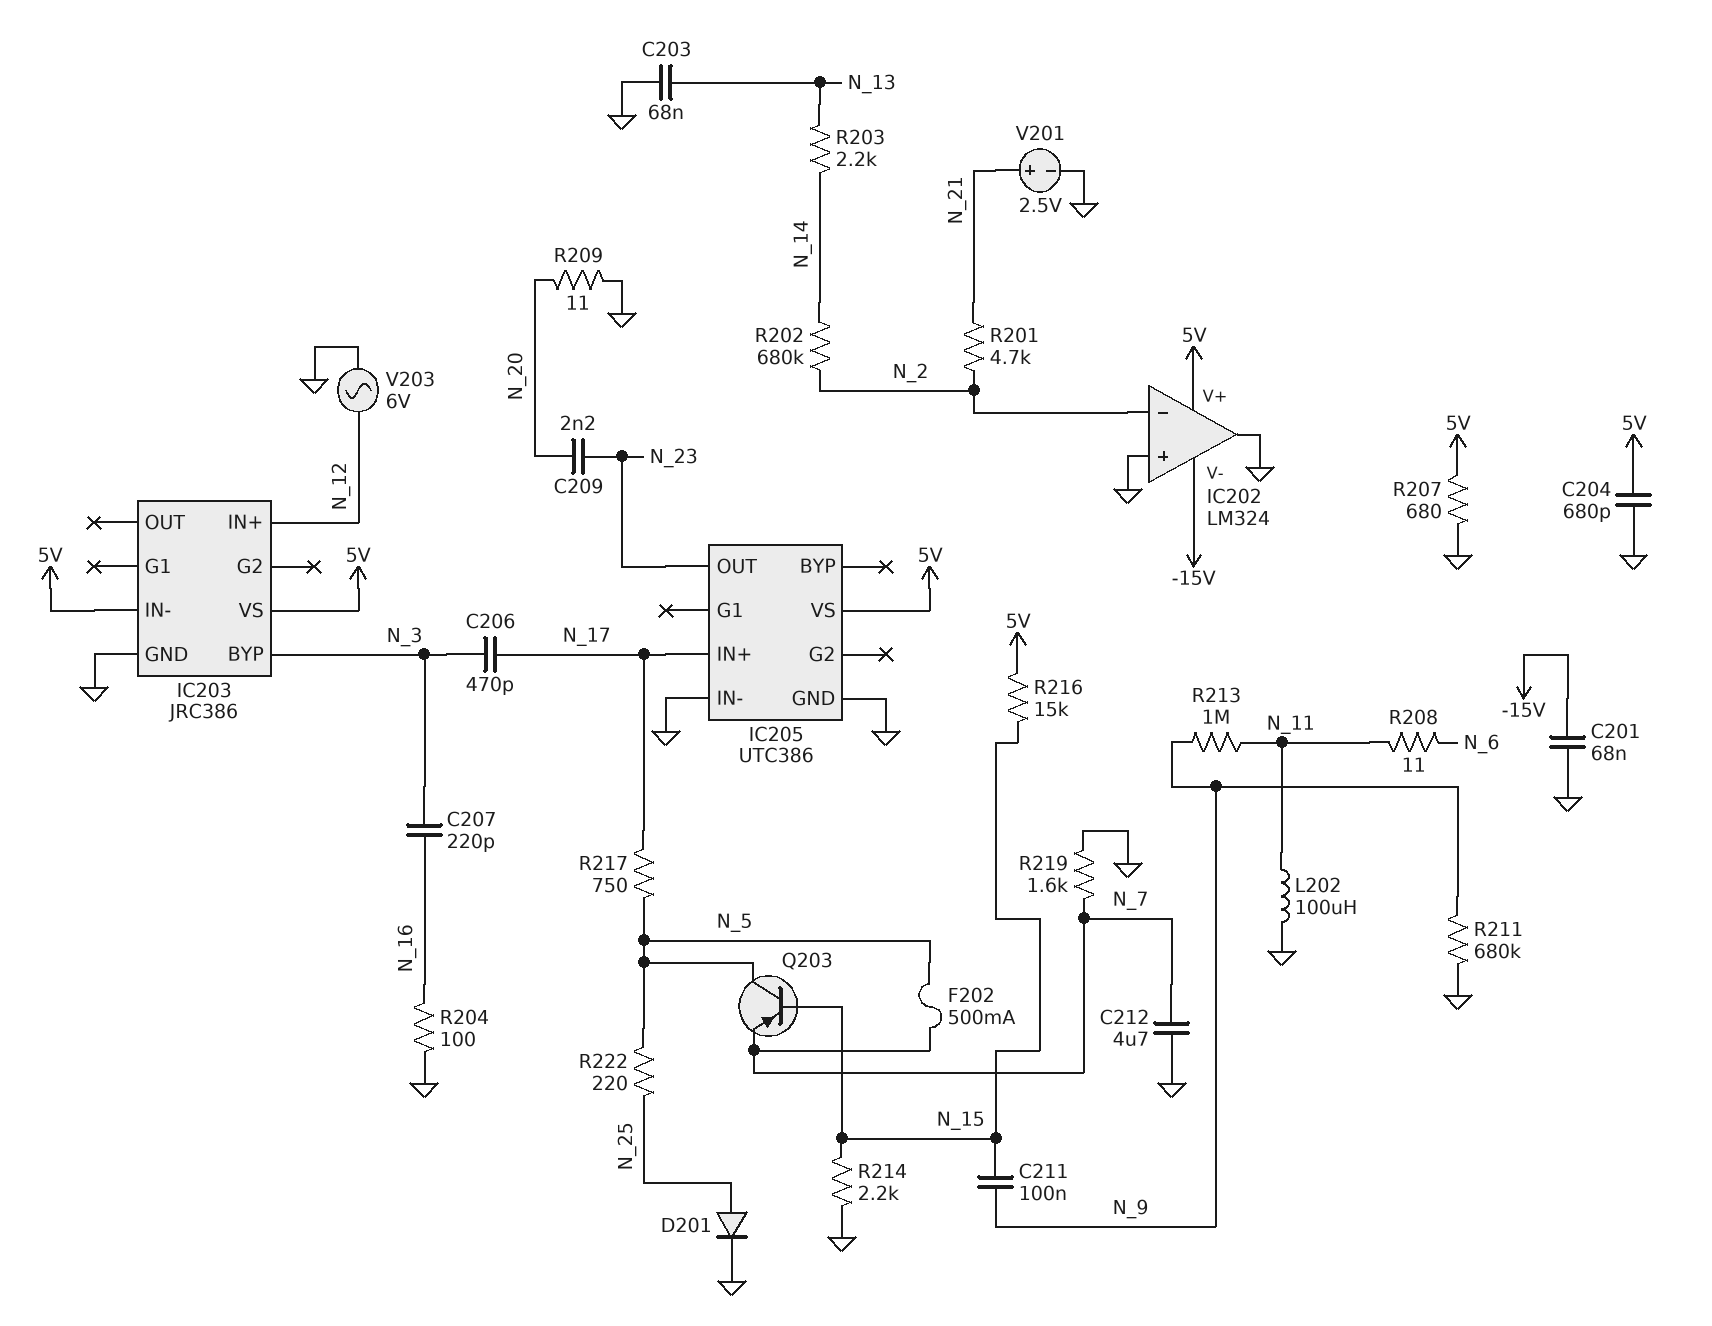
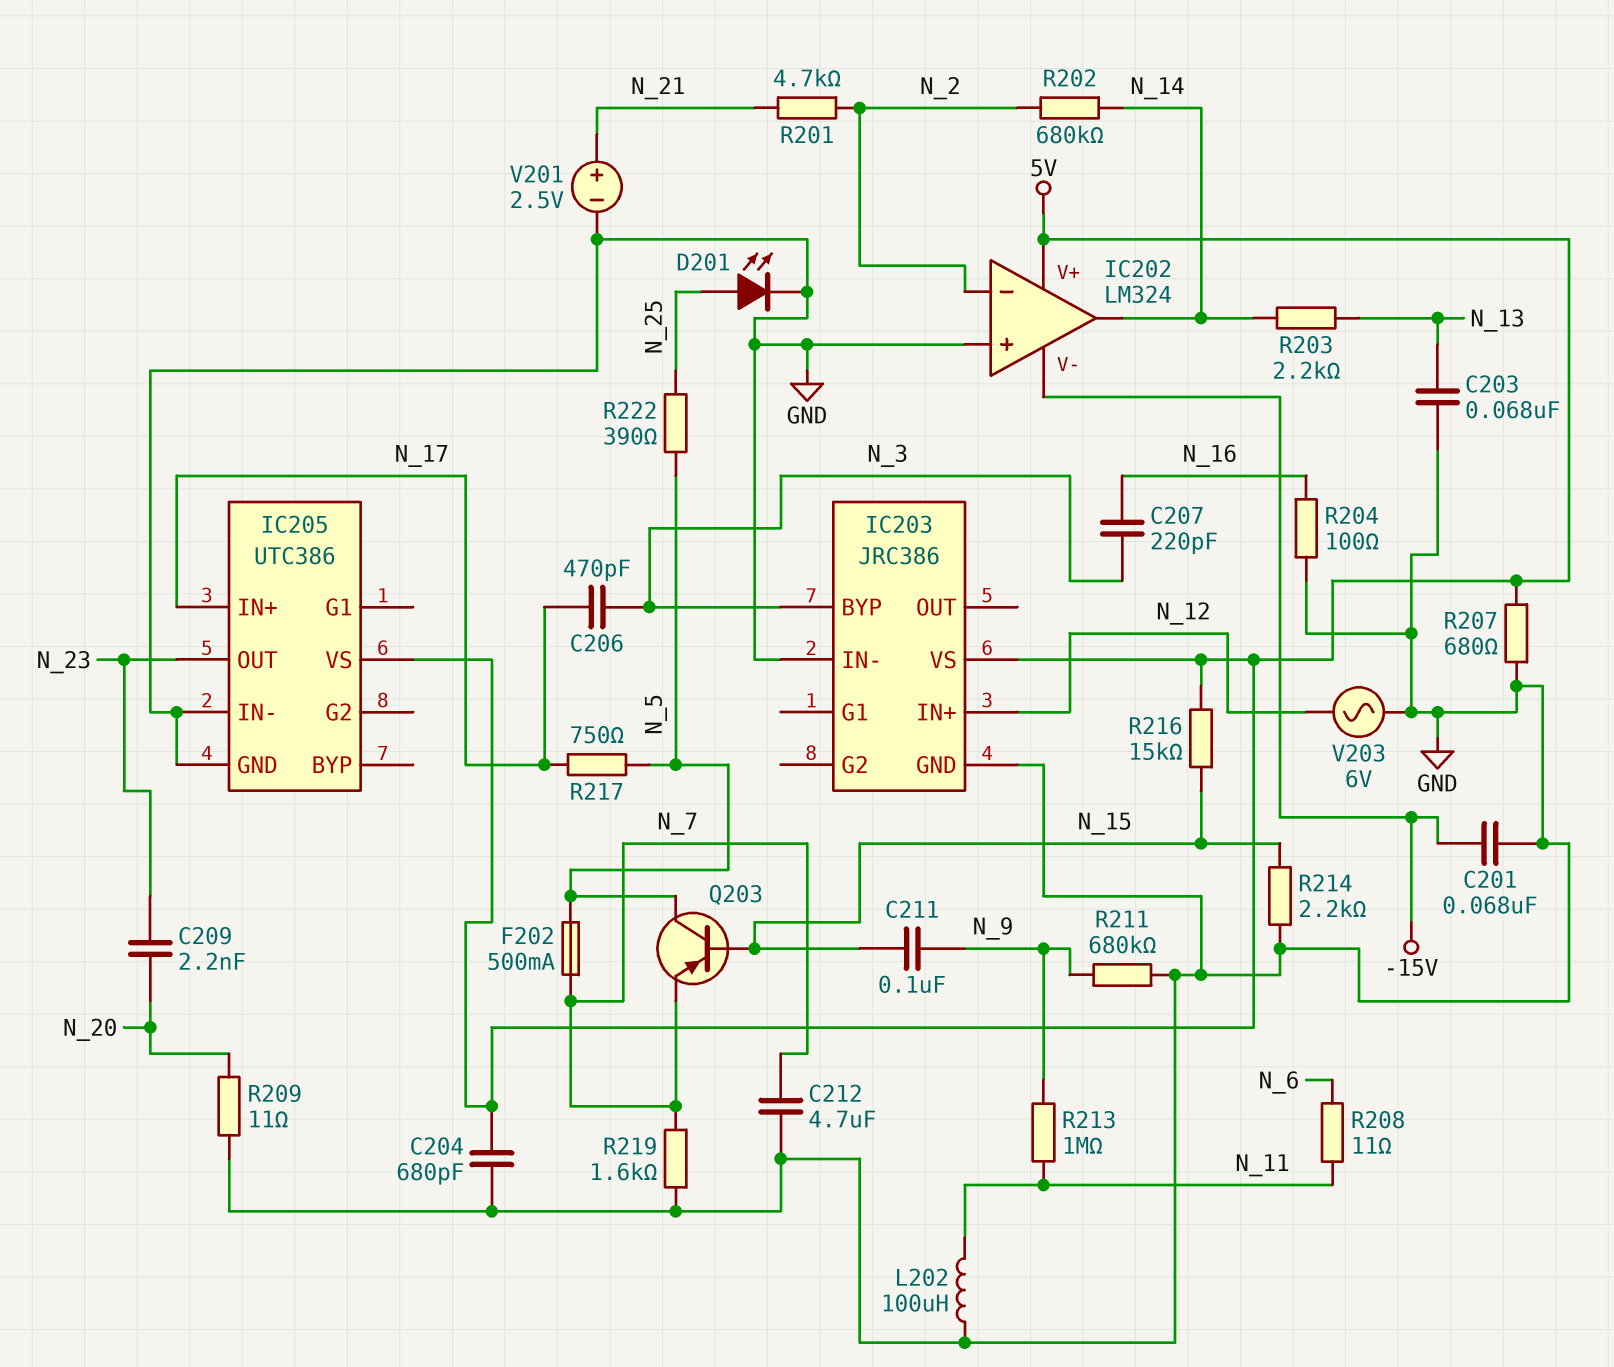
D201: diode (A N_25, K GND) -> LED (A N_25, K GND)
IC202 pin out: GND -> N_14
IC203 pin IN-: 5V -> GND
R222: 220 (N_5, N_25) -> 390 (N_5, N_25)

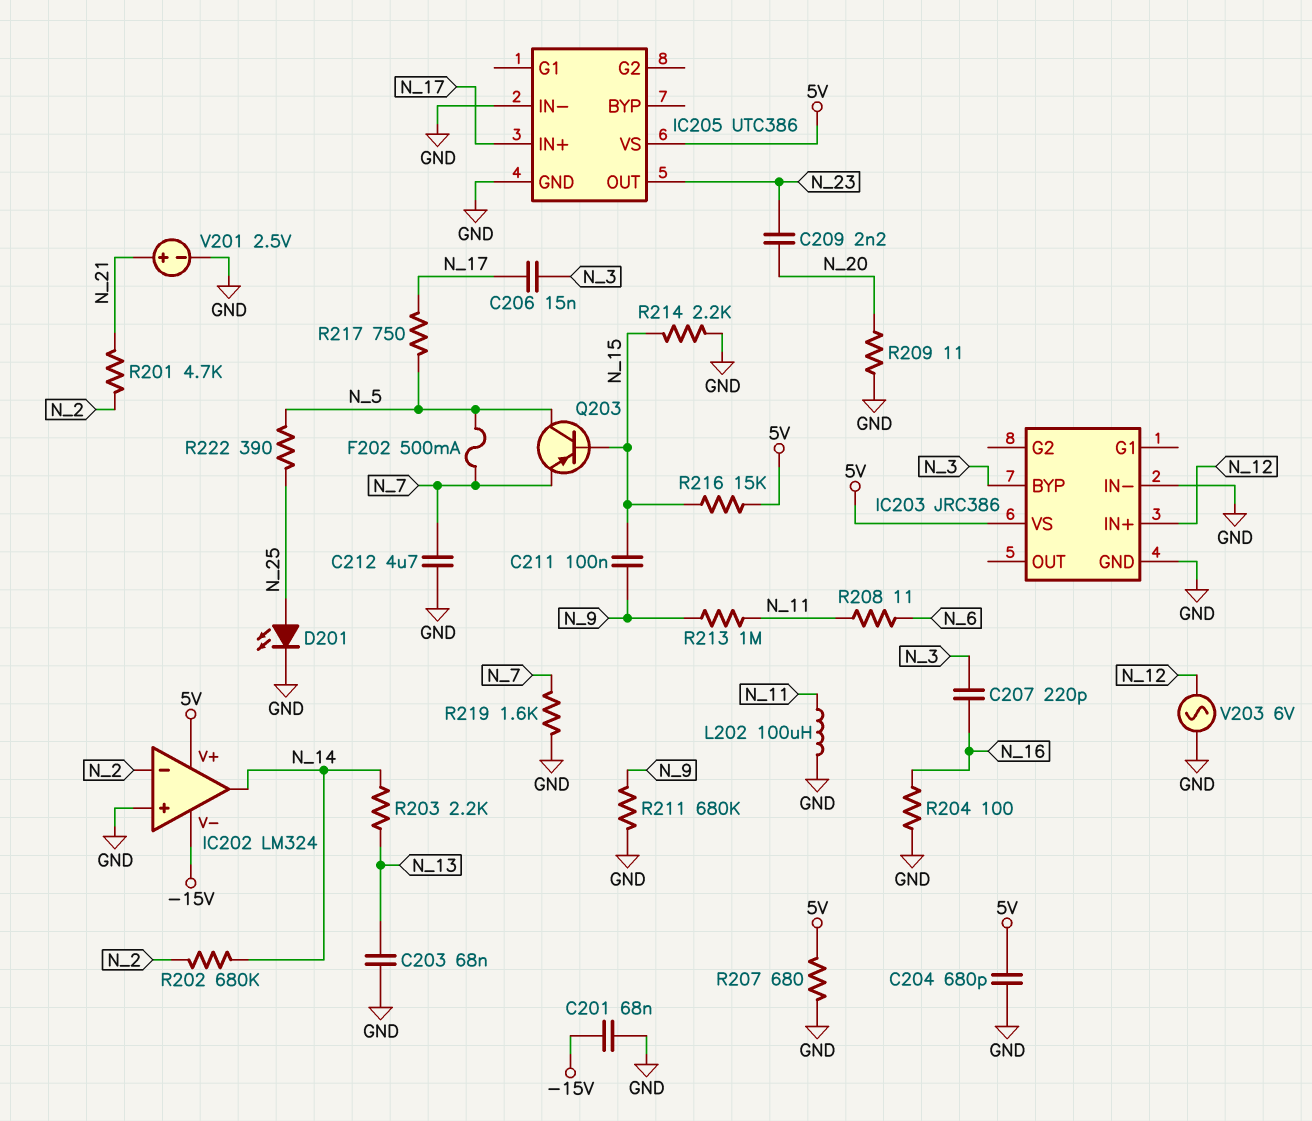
C206: 470pF (N_3, N_17) -> 15nF (N_3, N_17)

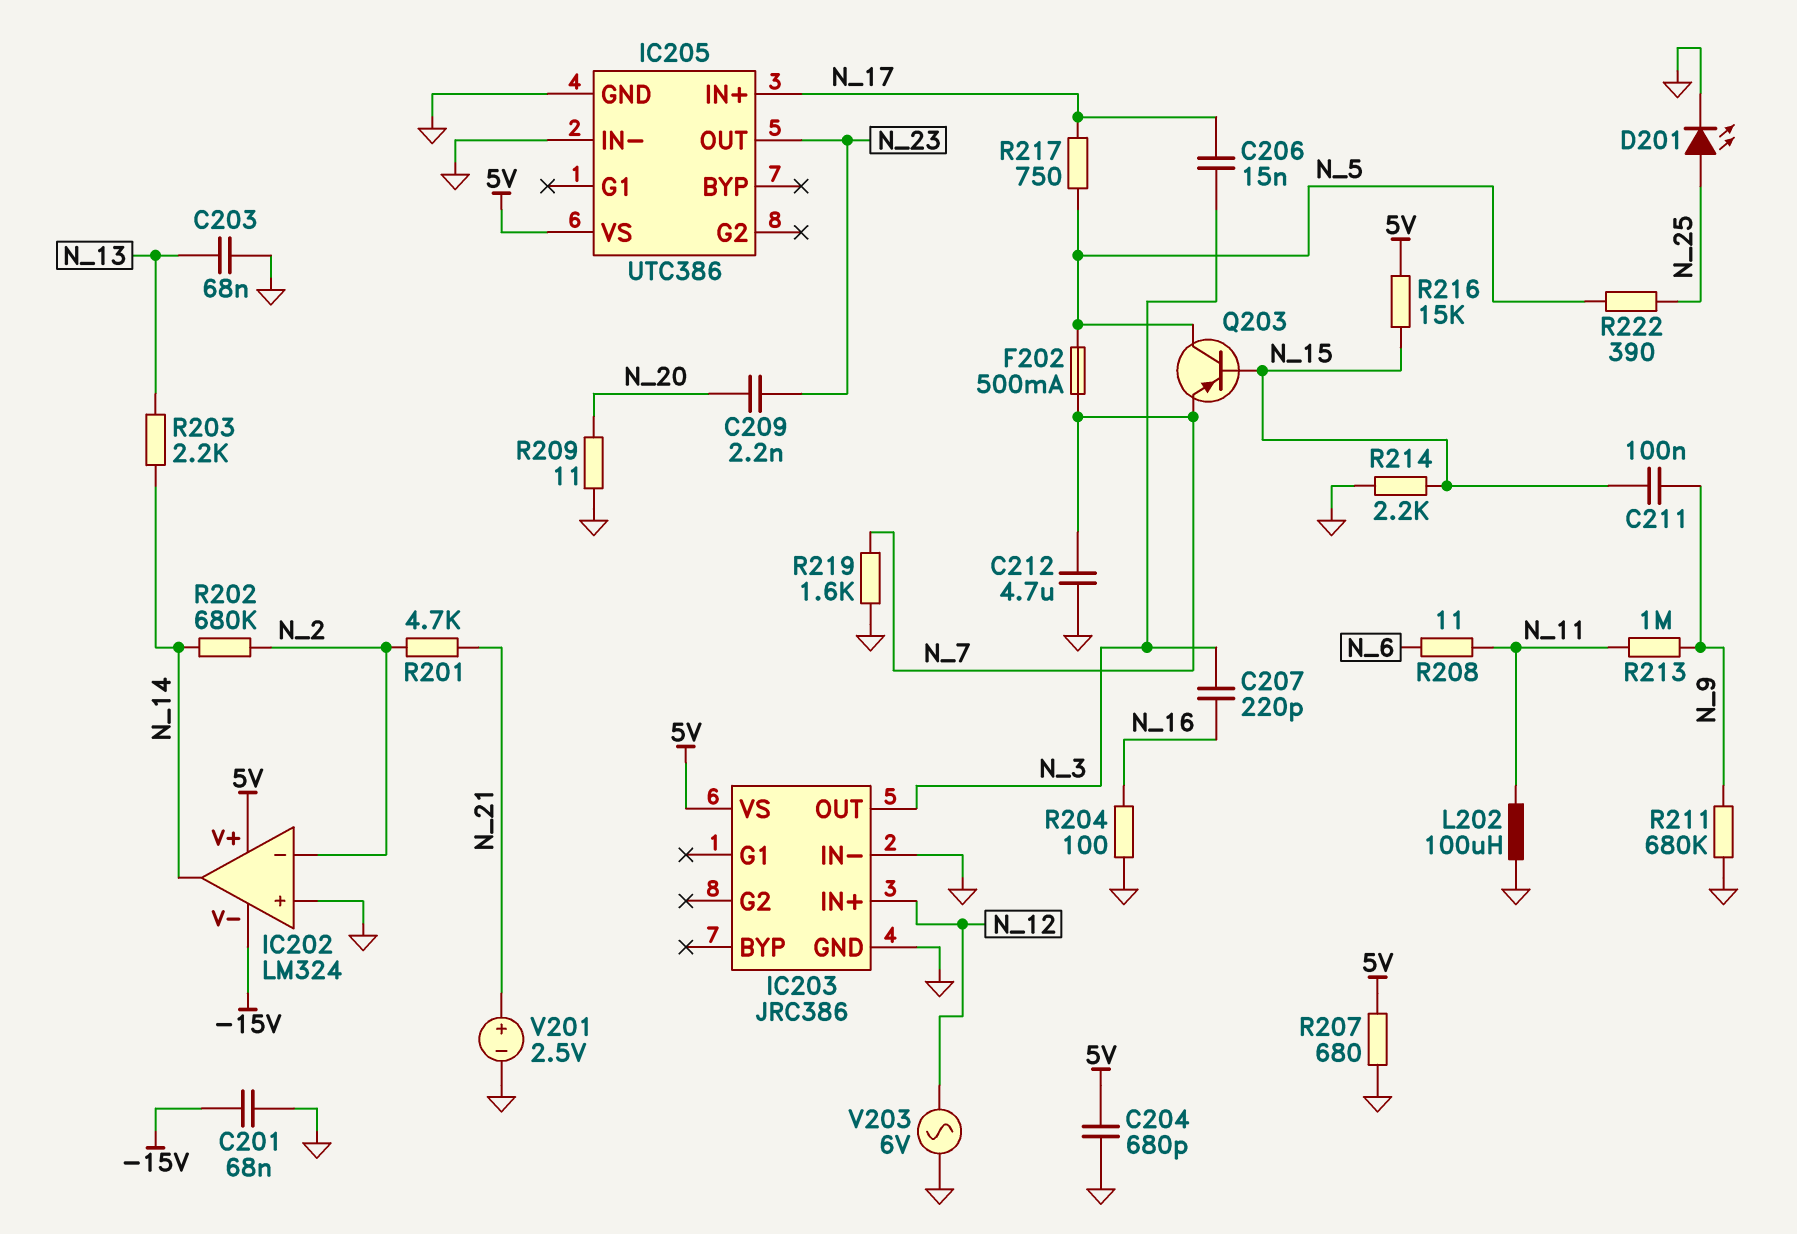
IC203 pin BYP: N_3 -> none
IC203 pin OUT: none -> N_3

